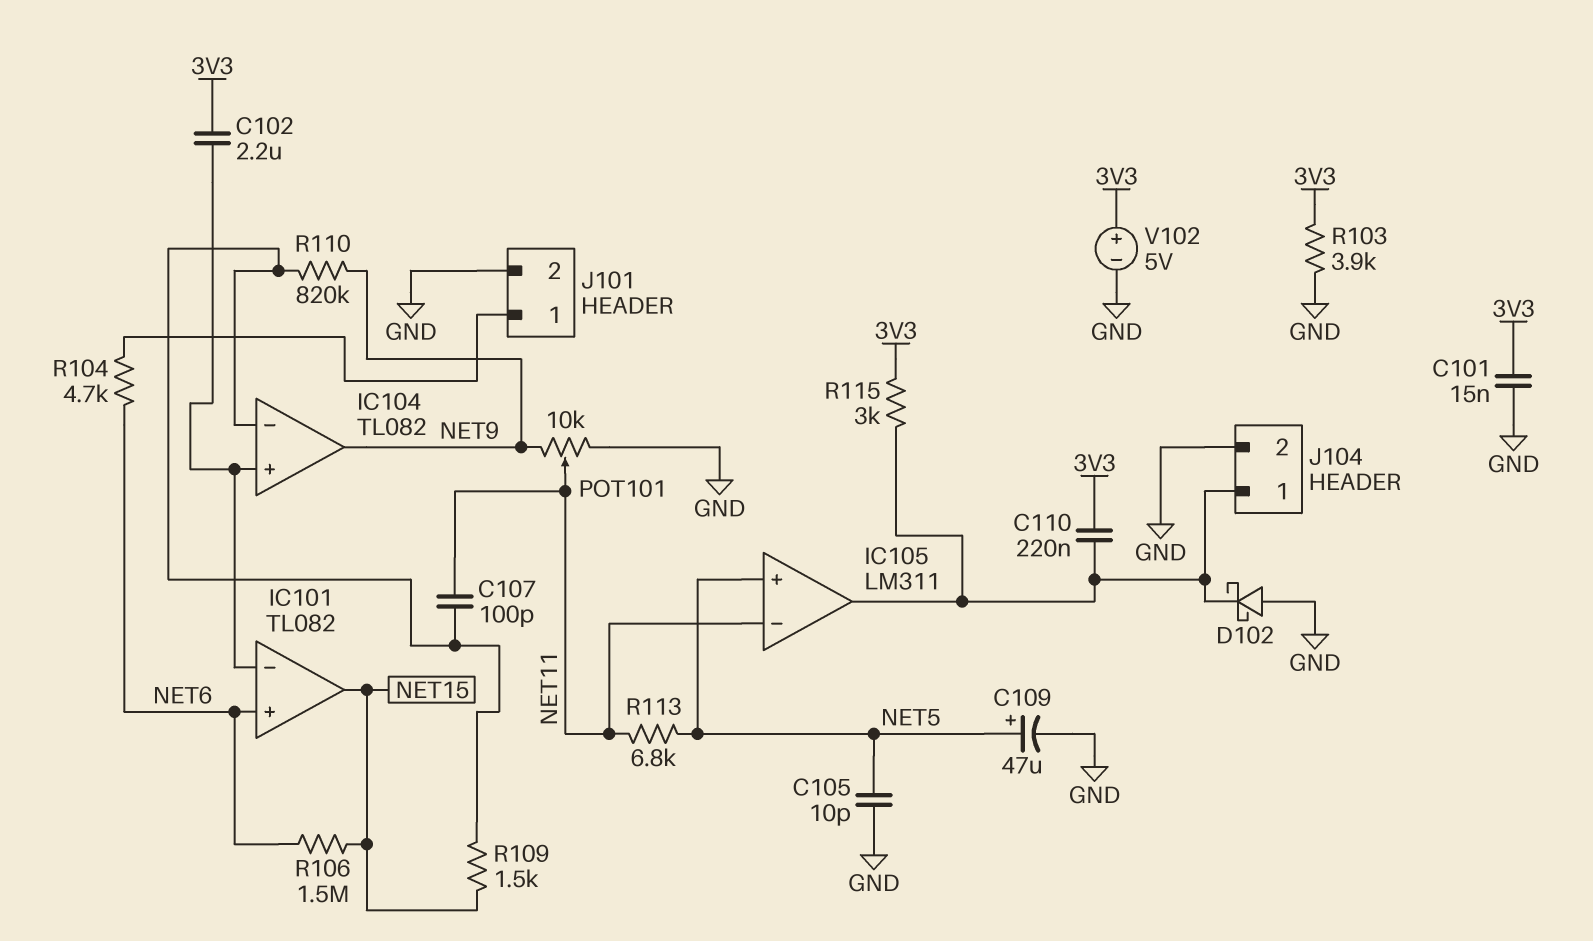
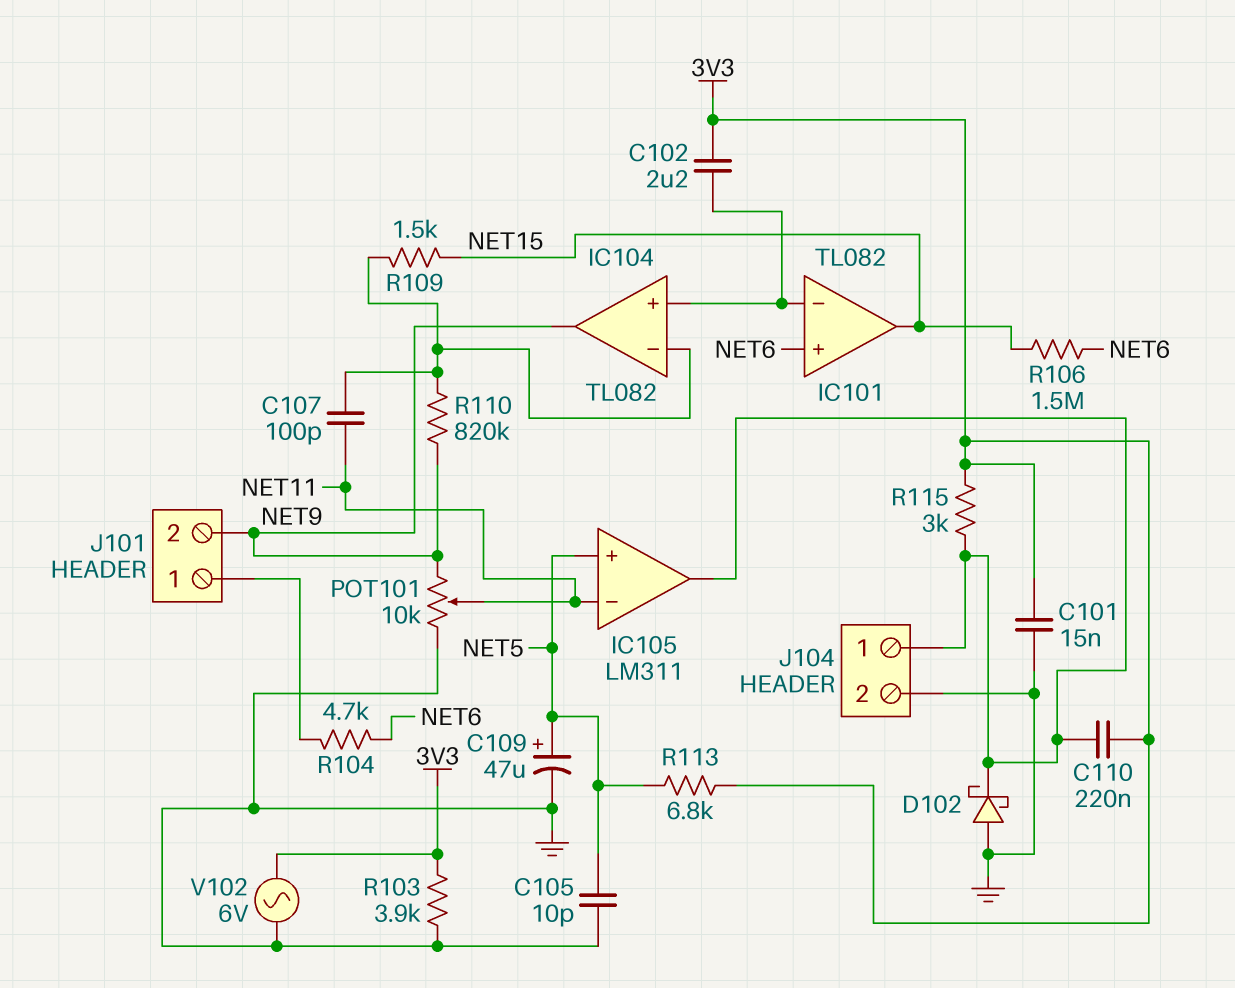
J101 pin 2: GND -> NET9
R113: 6.8k (NET5, NET11) -> 6.8k (3V3, NET5)
V102: 5V (plus 3V3, minus GND) -> AC 6V (3V3, GND)

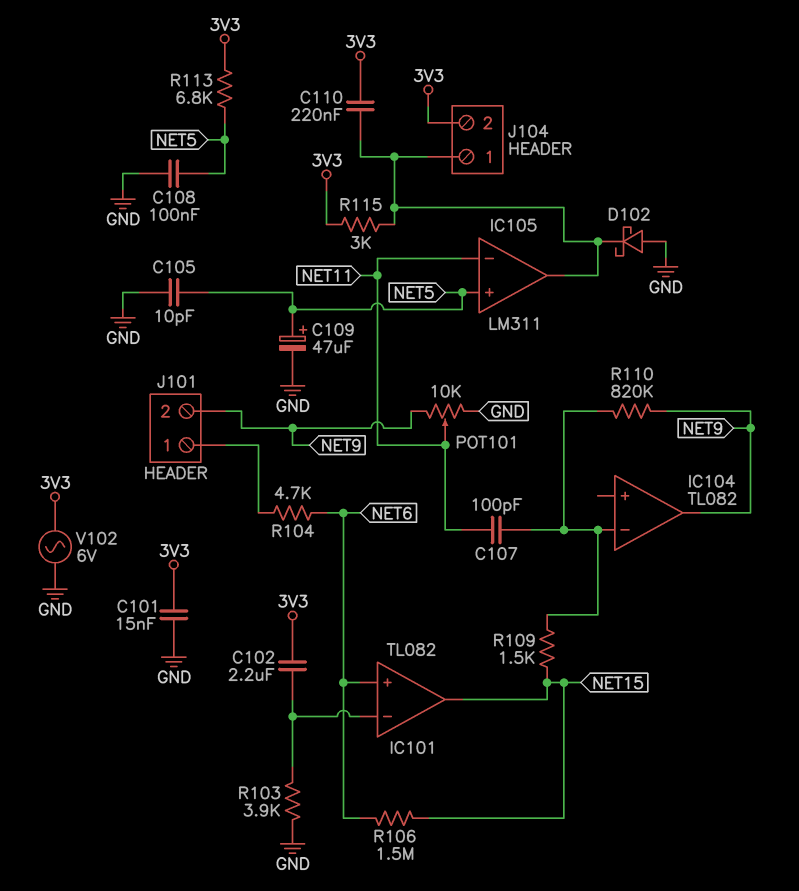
C108: none -> 100nF (GND, NET5)
IC104 pin in+: IC101/in- -> none
J104 pin 2: GND -> 3V3
R103: 3.9k (3V3, GND) -> 3.9k (GND, IC101/in-)

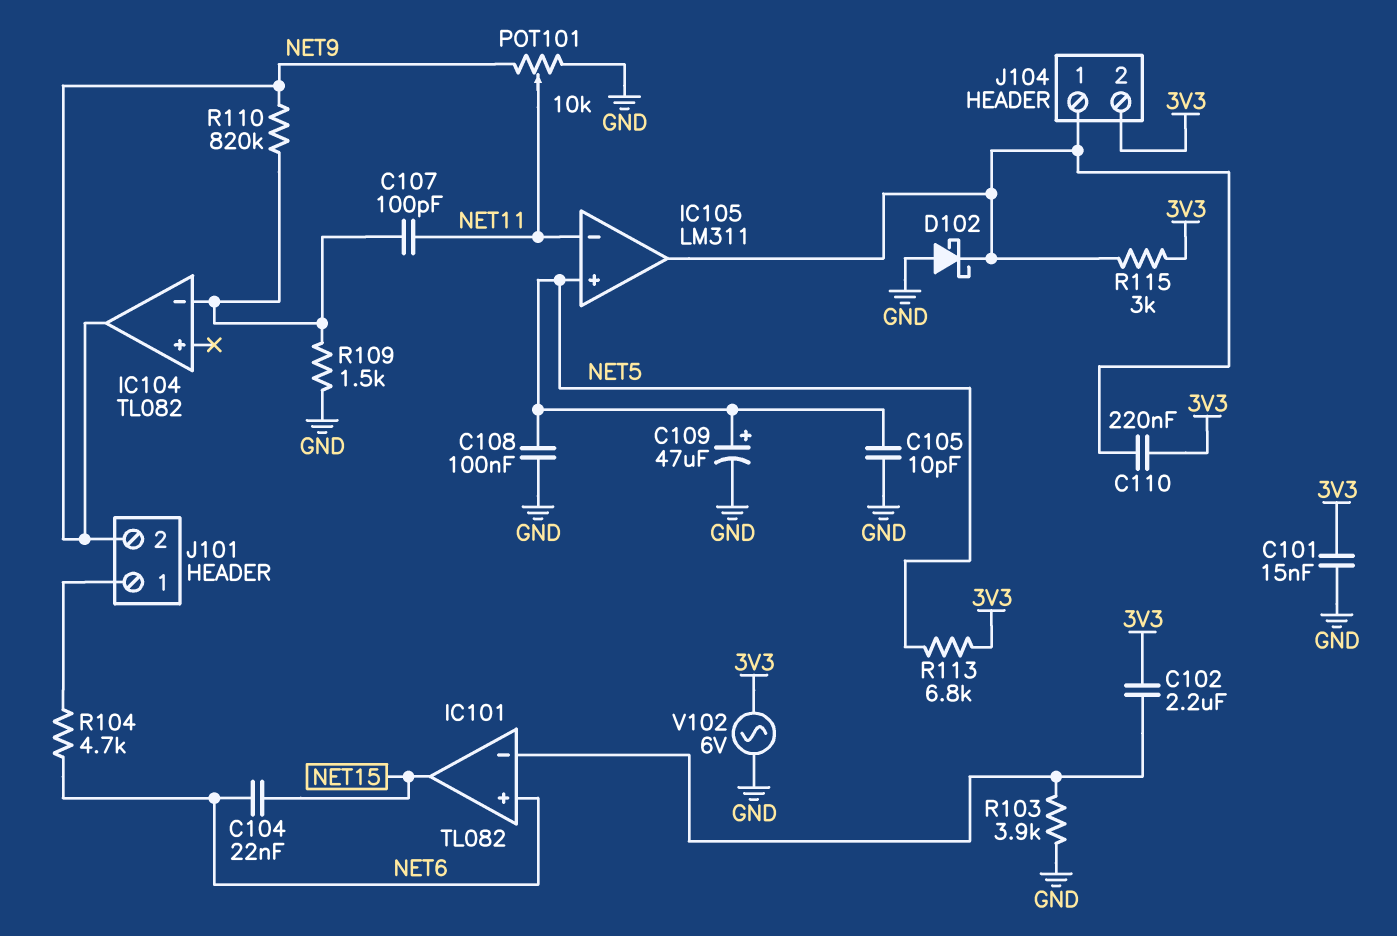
C104: none -> 22nF (NET6, NET15)
R106: 1.5M (NET6, NET15) -> none
R109: 1.5k (IC104/in-, NET15) -> 1.5k (GND, IC104/in-)

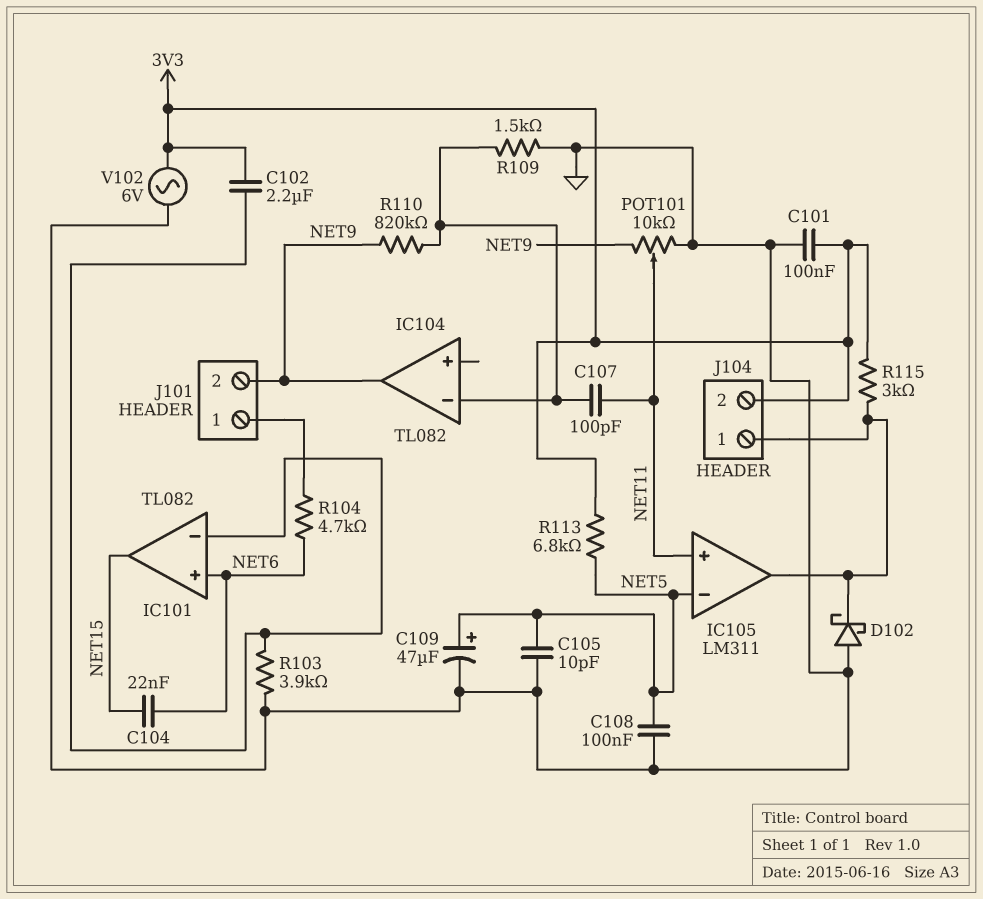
C101: 15nF (3V3, GND) -> 100nF (3V3, GND)
C110: 220nF (3V3, IC105/out) -> none
IC105 pin in+: NET5 -> NET11
IC105 pin in-: NET11 -> NET5

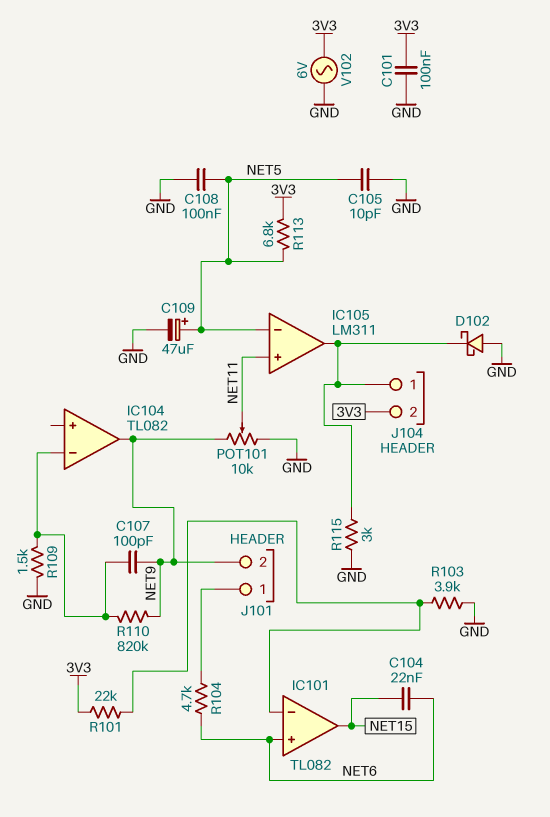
C102: 2.2uF (3V3, IC101/in-) -> none
C107: 100pF (IC104/in-, NET11) -> 100pF (IC104/in-, NET9)
R101: none -> 22k (3V3, IC101/in-)
R115: 3k (3V3, IC105/out) -> 3k (GND, IC105/out)

